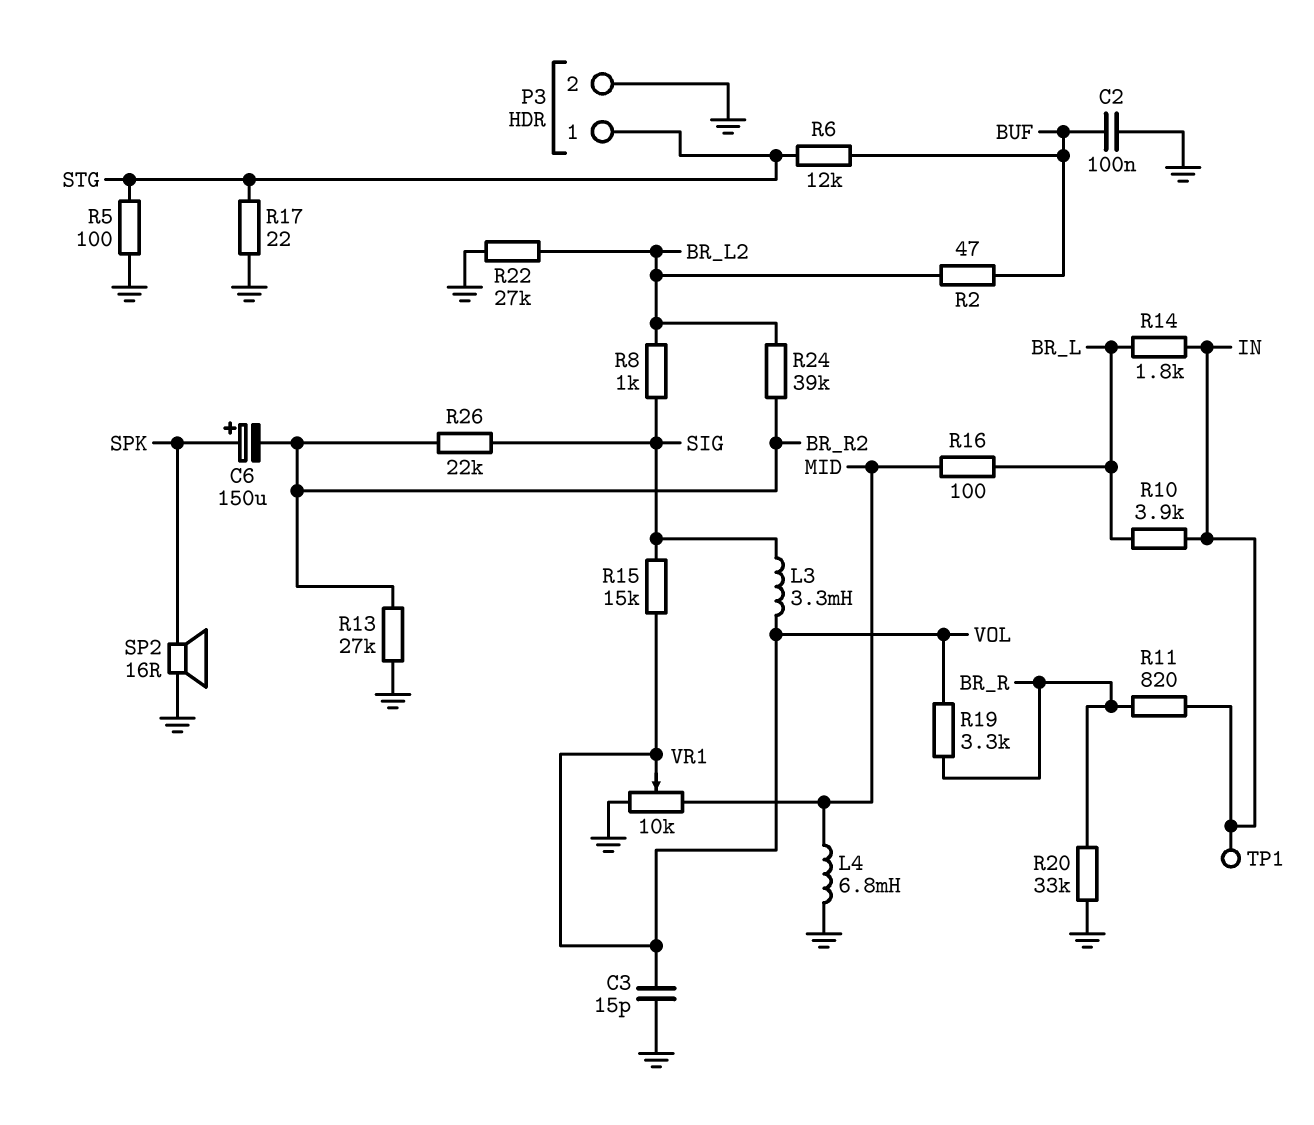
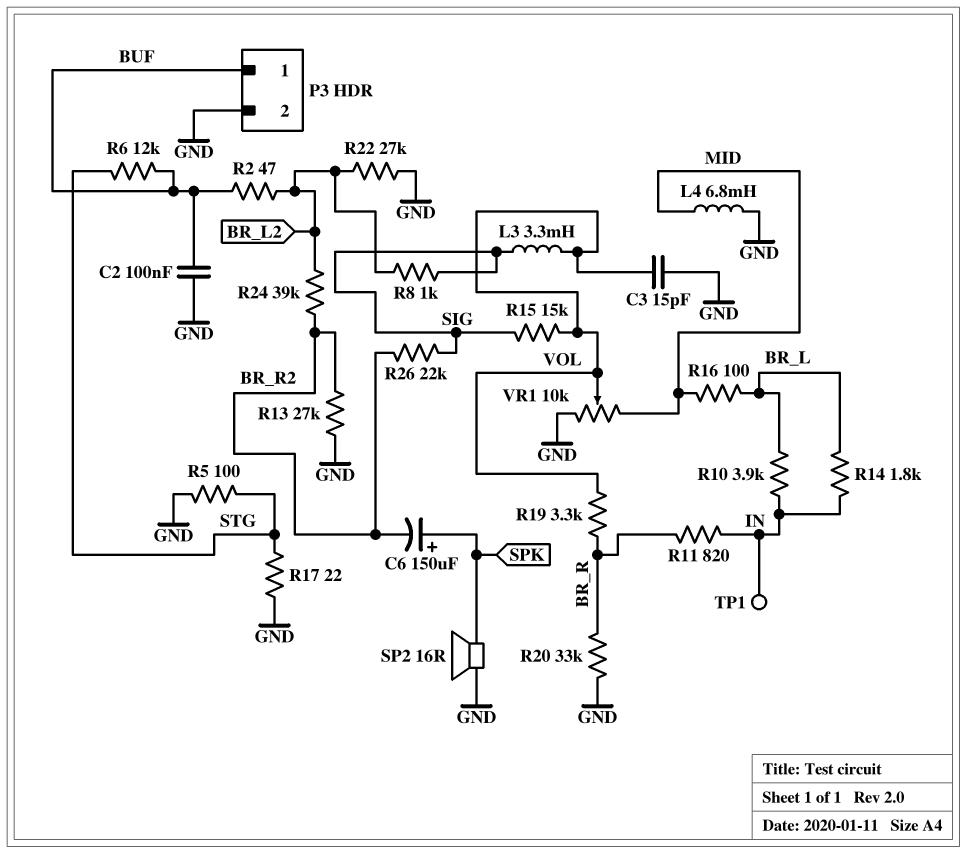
P3 pin 1: STG -> BUF

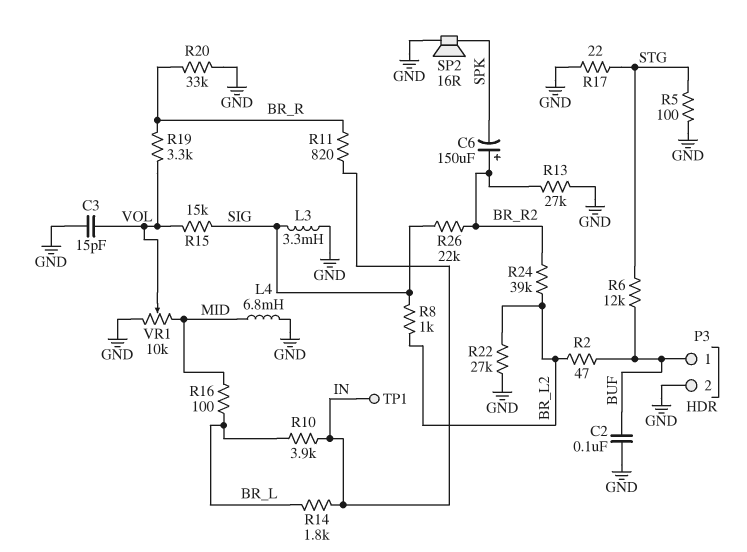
C6: 150uF (plus SPK, minus BR_R2) -> 150uF (plus BR_R2, minus SPK)
L3: 3.3mH (SIG, VOL) -> 3.3mH (GND, SIG)

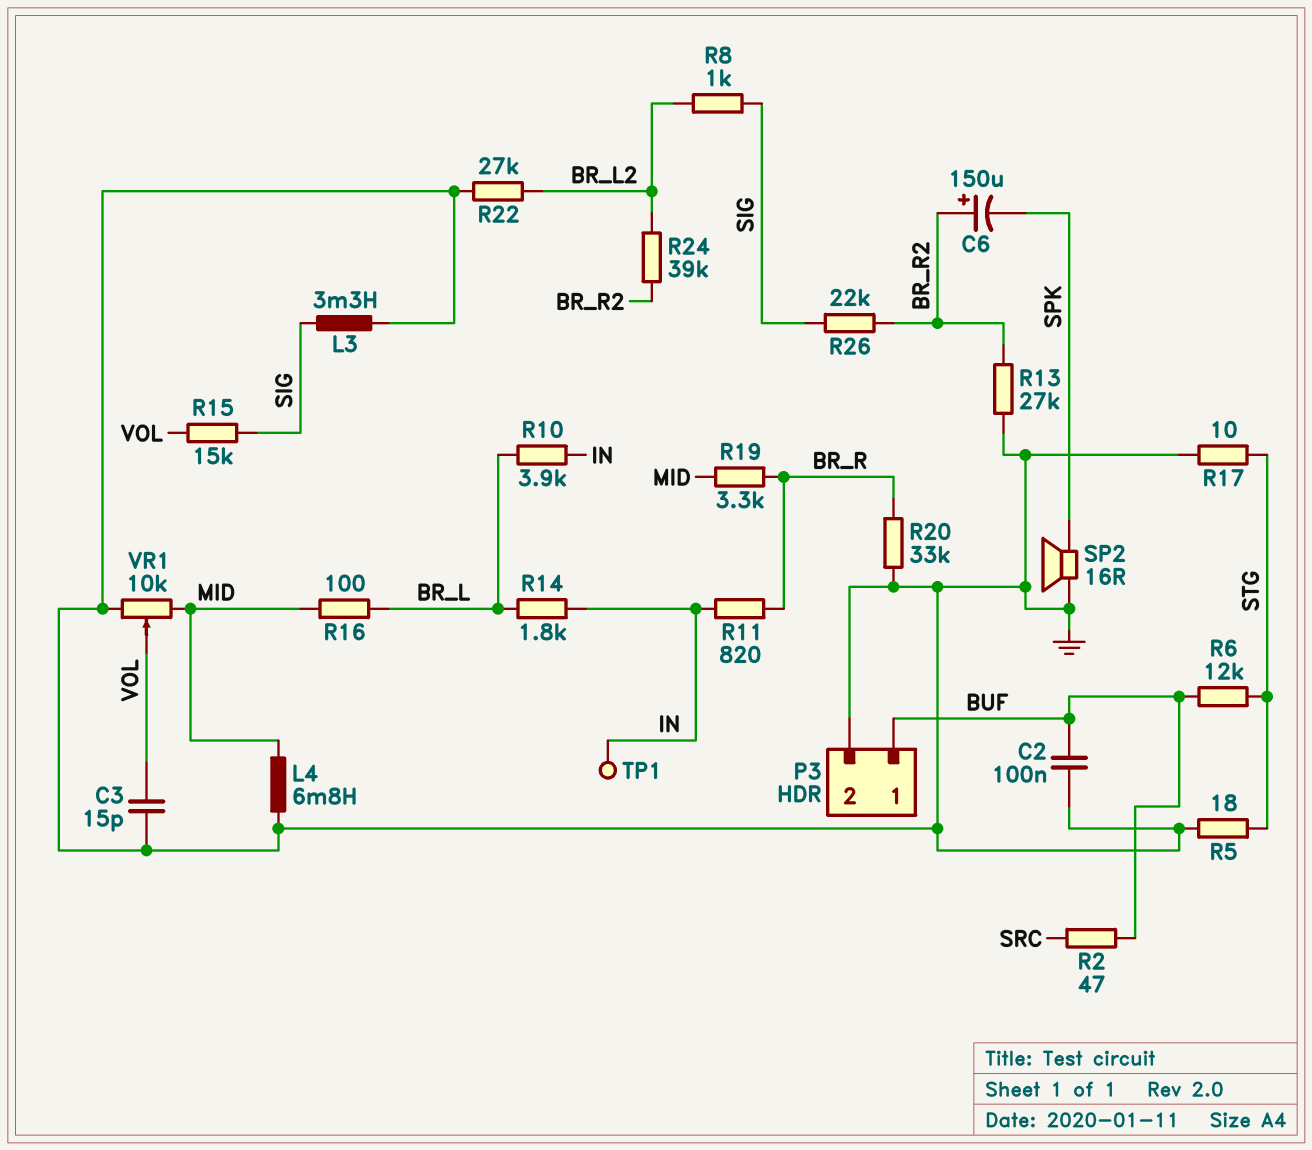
R2: 47 (BR_L2, BUF) -> 47 (BUF, SRC)
R5: 100 (GND, STG) -> 18 (GND, STG)
R17: 22 (GND, STG) -> 10 (GND, STG)
R19: 3.3k (BR_R, VOL) -> 3.3k (BR_R, MID)

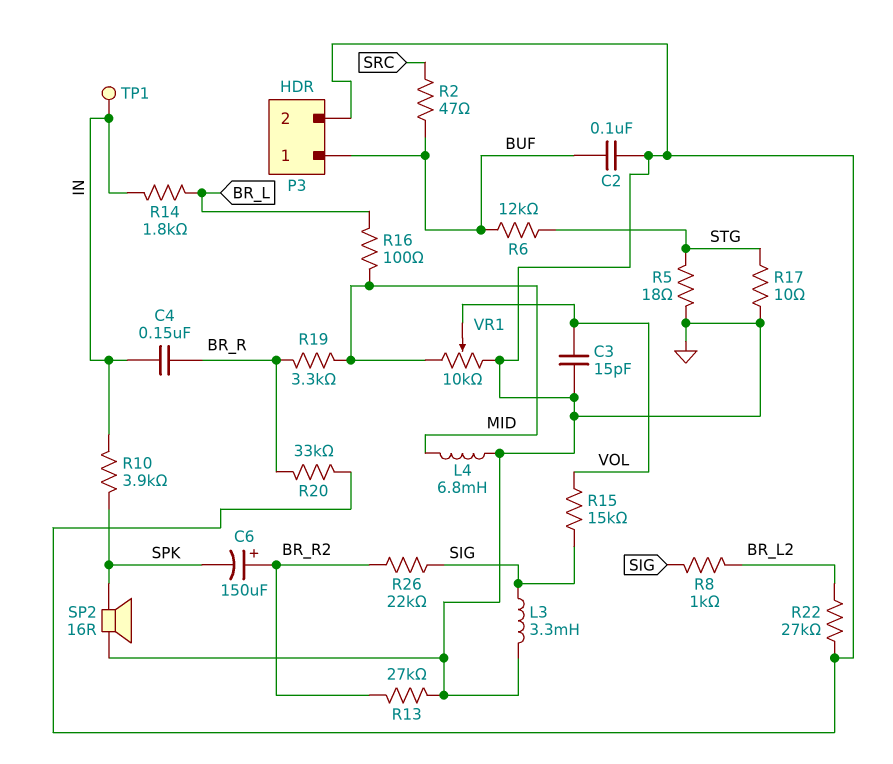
C4: none -> 150nF (BR_R, IN)
R10: 3.9k (BR_L, IN) -> 3.9k (IN, SPK)
R11: 820 (BR_R, IN) -> none
R24: 39k (BR_L2, BR_R2) -> none

